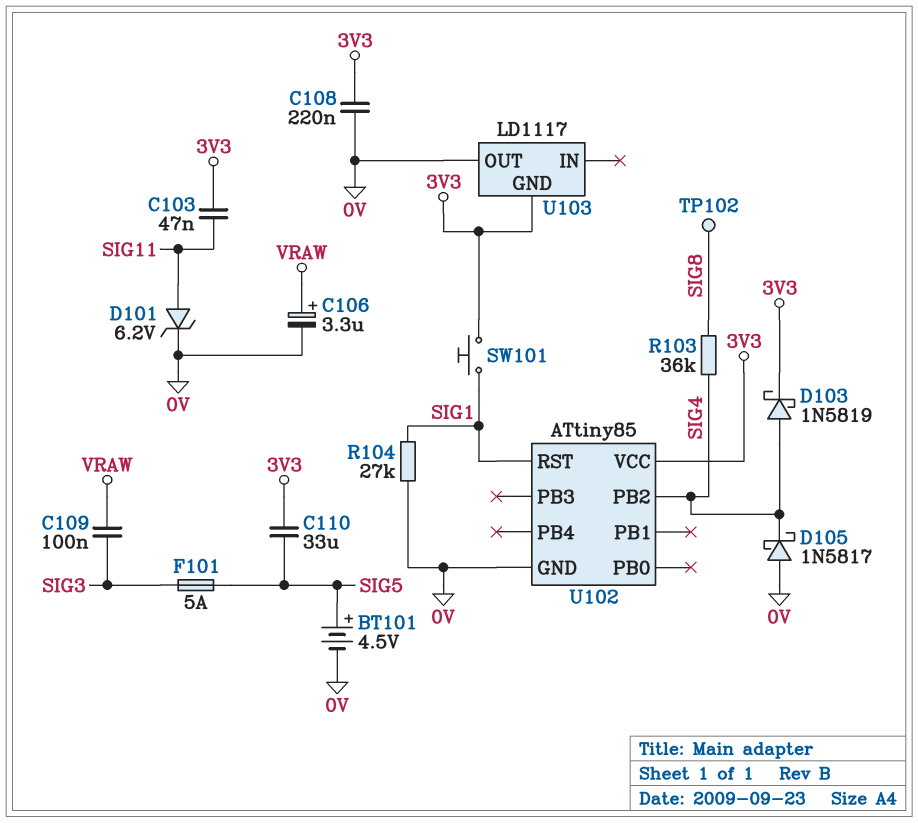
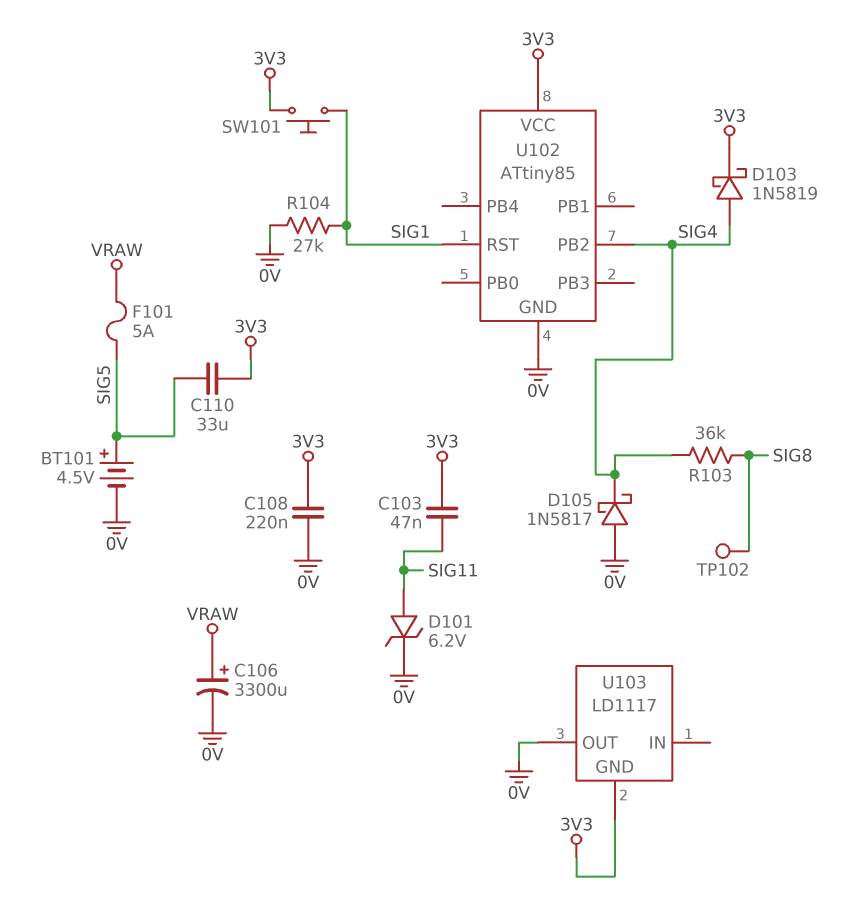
C106: 3.3uF (plus VRAW, minus 0V) -> 3300uF (plus VRAW, minus 0V)
C109: 100nF (SIG3, VRAW) -> none
F101: 5A (SIG3, SIG5) -> 5A (SIG5, VRAW)

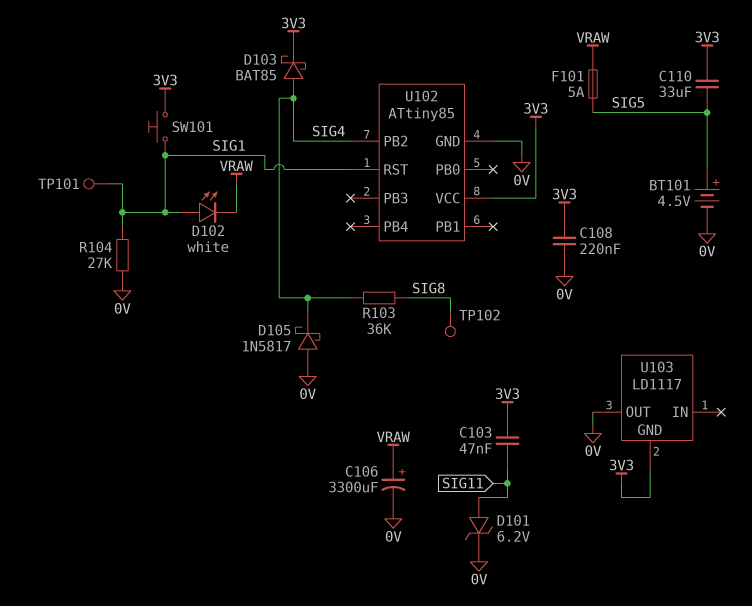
D102: none -> LED white (A SIG1, K VRAW)
D103: schottky 1N5819 (A SIG4, K 3V3) -> schottky BAT85 (A SIG4, K 3V3)
TP101: none -> test point (SIG1)

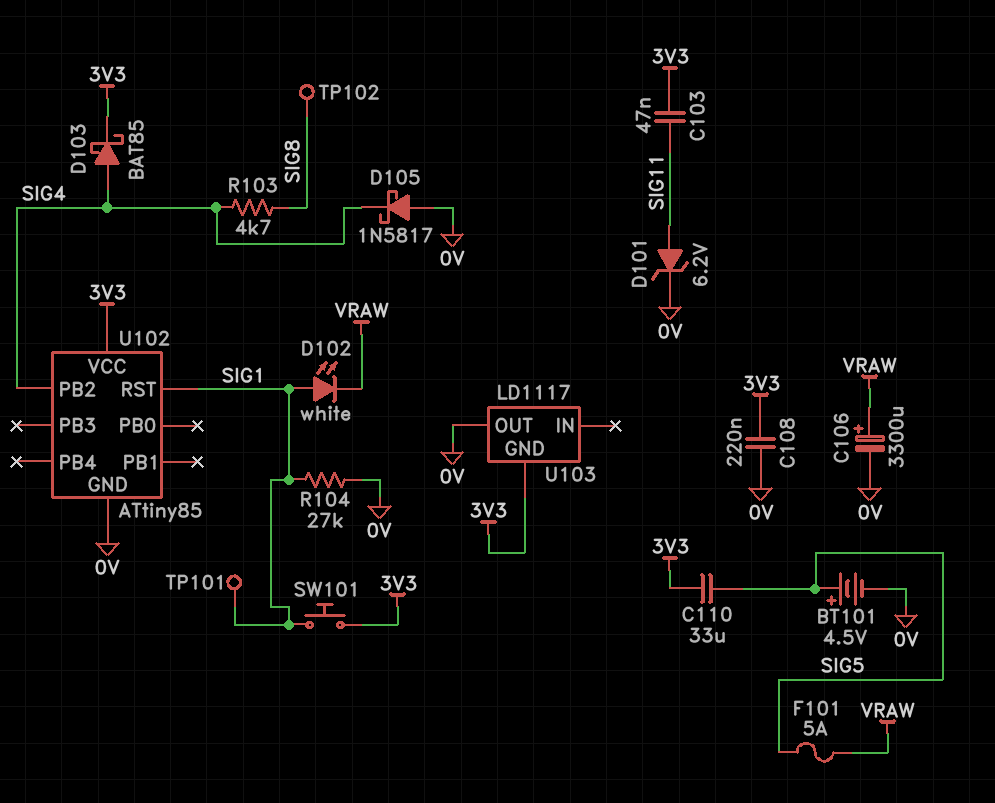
R103: 36k (SIG4, SIG8) -> 4.7k (SIG4, SIG8)

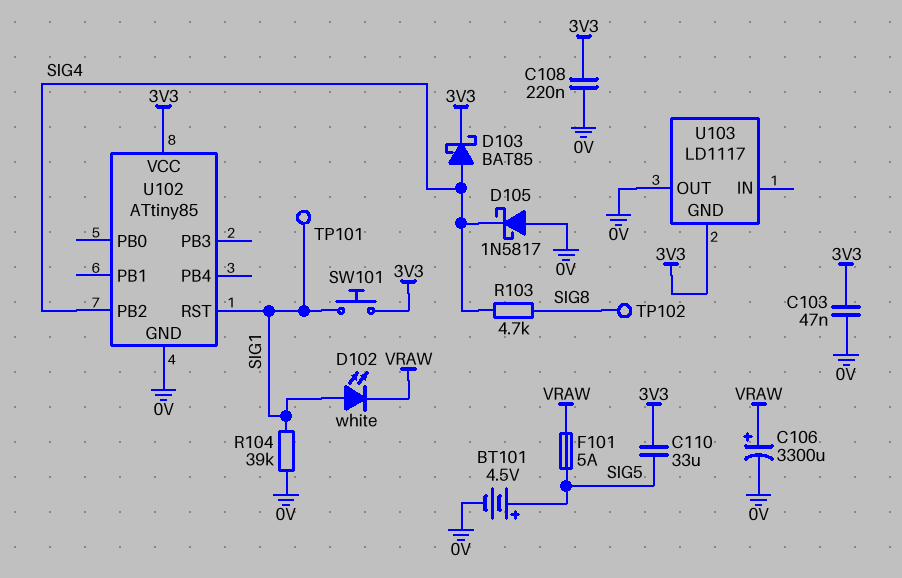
C103: 47nF (3V3, SIG11) -> 47nF (0V, 3V3)
D101: zener 6.2V (A SIG11, K 0V) -> none
R104: 27k (0V, SIG1) -> 39k (0V, SIG1)

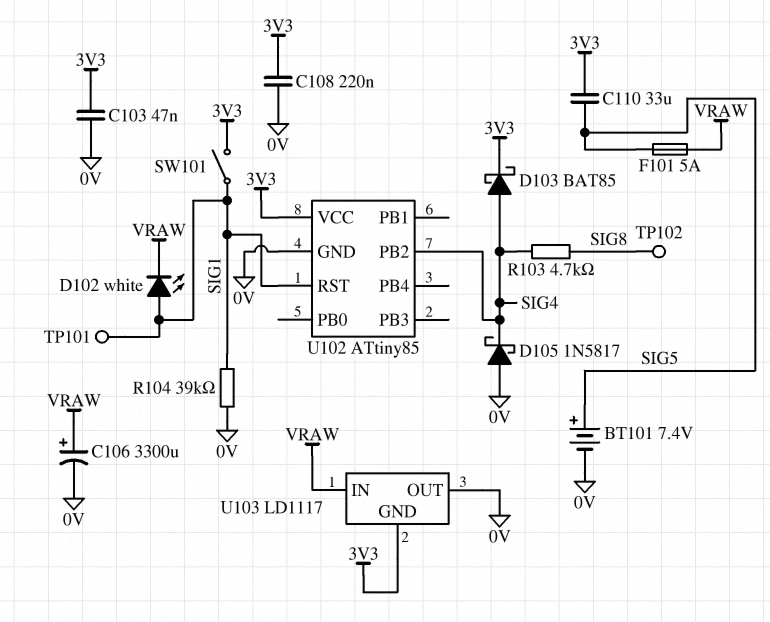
BT101: 4.5V (plus SIG5, minus 0V) -> 7.4V (plus SIG5, minus 0V)
SW101: button (3V3, SIG1) -> switch (3V3, SIG1)
U103 pin IN: none -> VRAW

